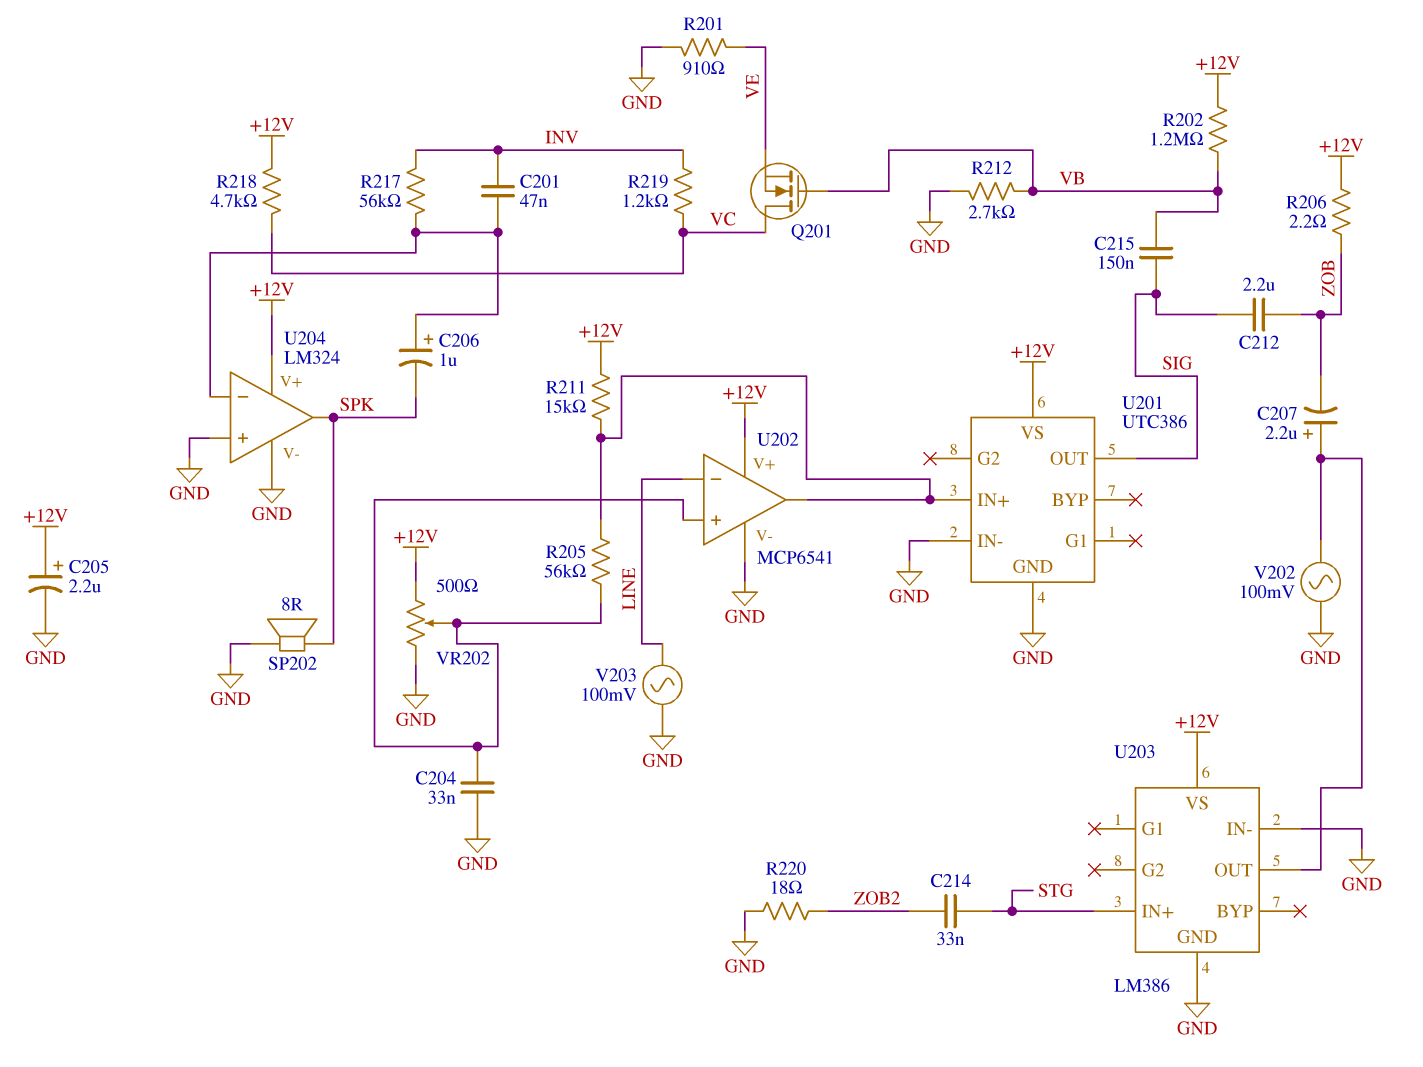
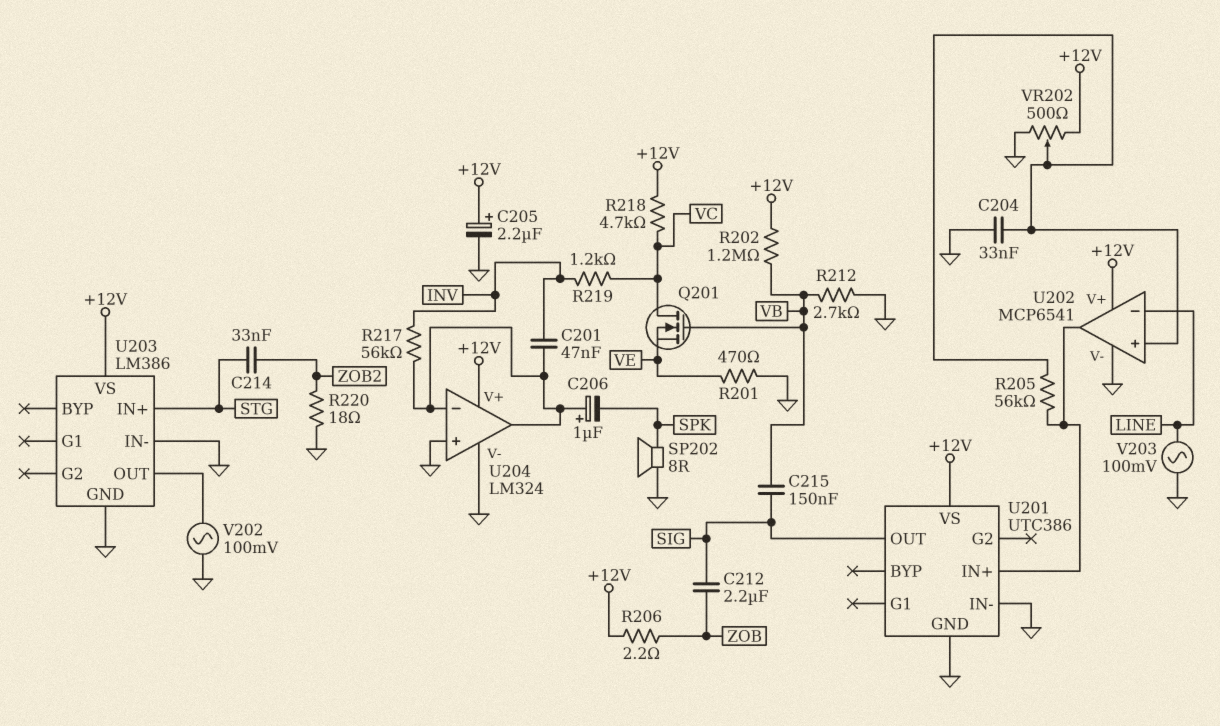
C207: 2.2uF (plus U203/OUT, minus ZOB) -> none
R201: 910 (GND, VE) -> 470 (GND, VE)
R211: 15k (+12V, U201/IN+) -> none
U204 pin out: SPK -> U204/in-

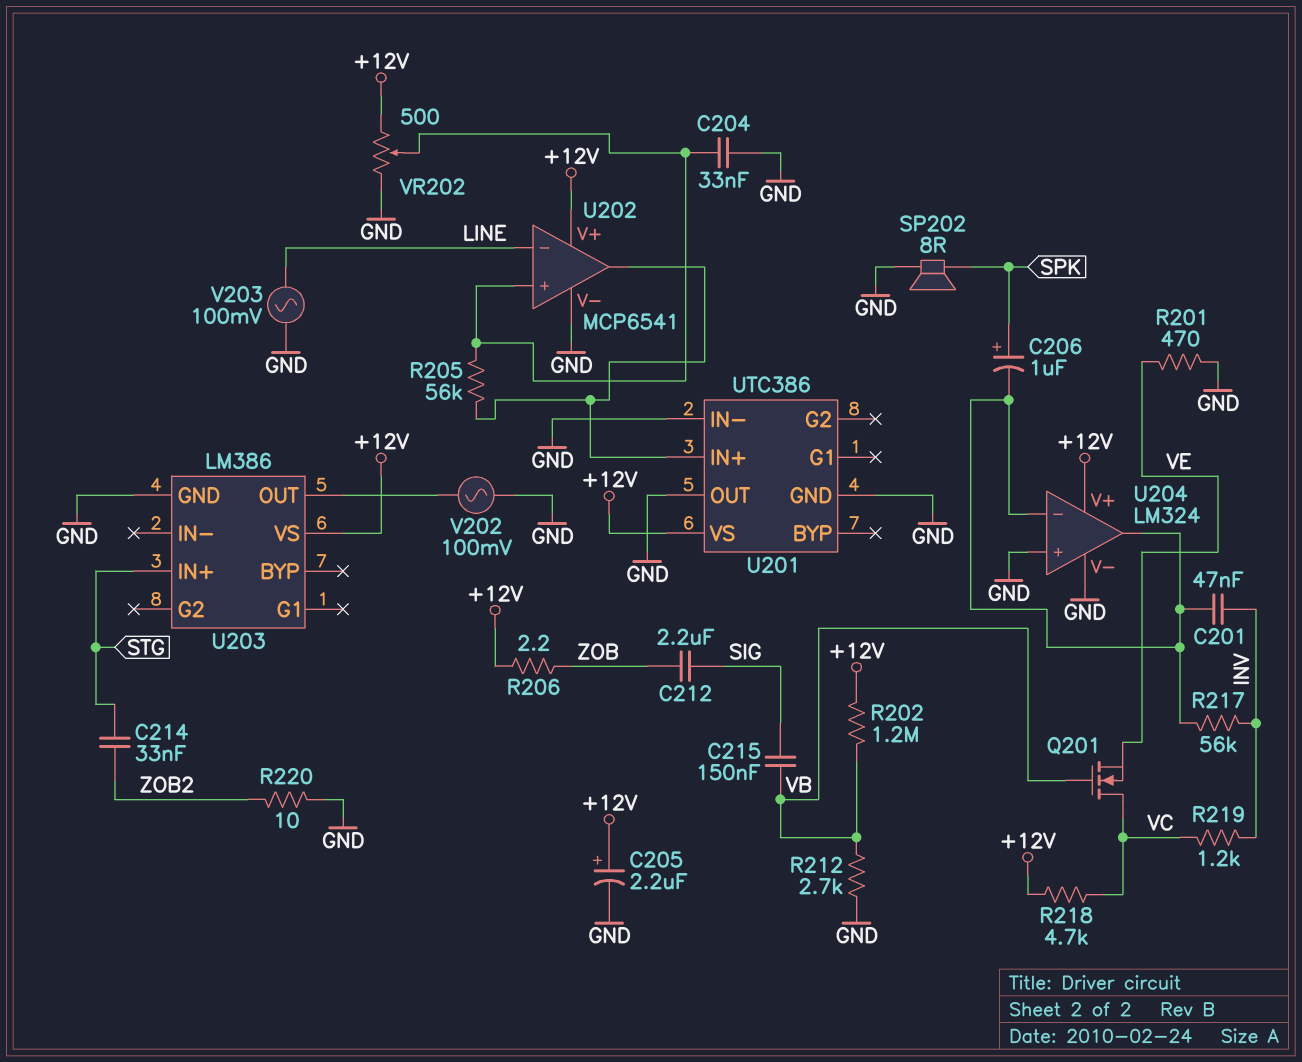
C206: 1uF (plus U204/in-, minus SPK) -> 1uF (plus SPK, minus U204/in-)
R220: 18 (GND, ZOB2) -> 10 (GND, ZOB2)
U201 pin OUT: SIG -> GND
U203 pin IN-: GND -> none

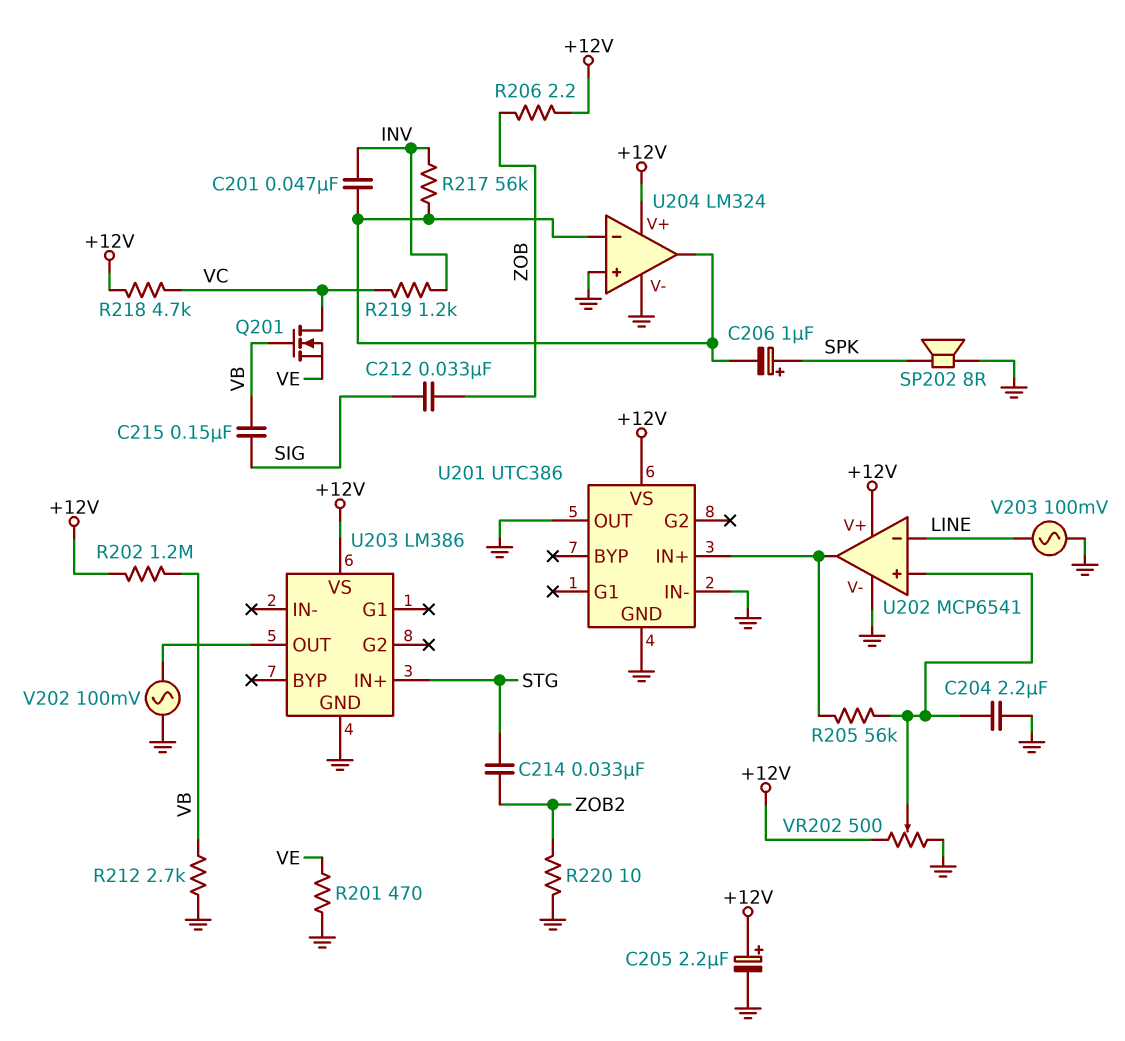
C204: 33nF (GND, U202/in+) -> 2.2uF (GND, U202/in+)
C212: 2.2uF (SIG, ZOB) -> 33nF (SIG, ZOB)

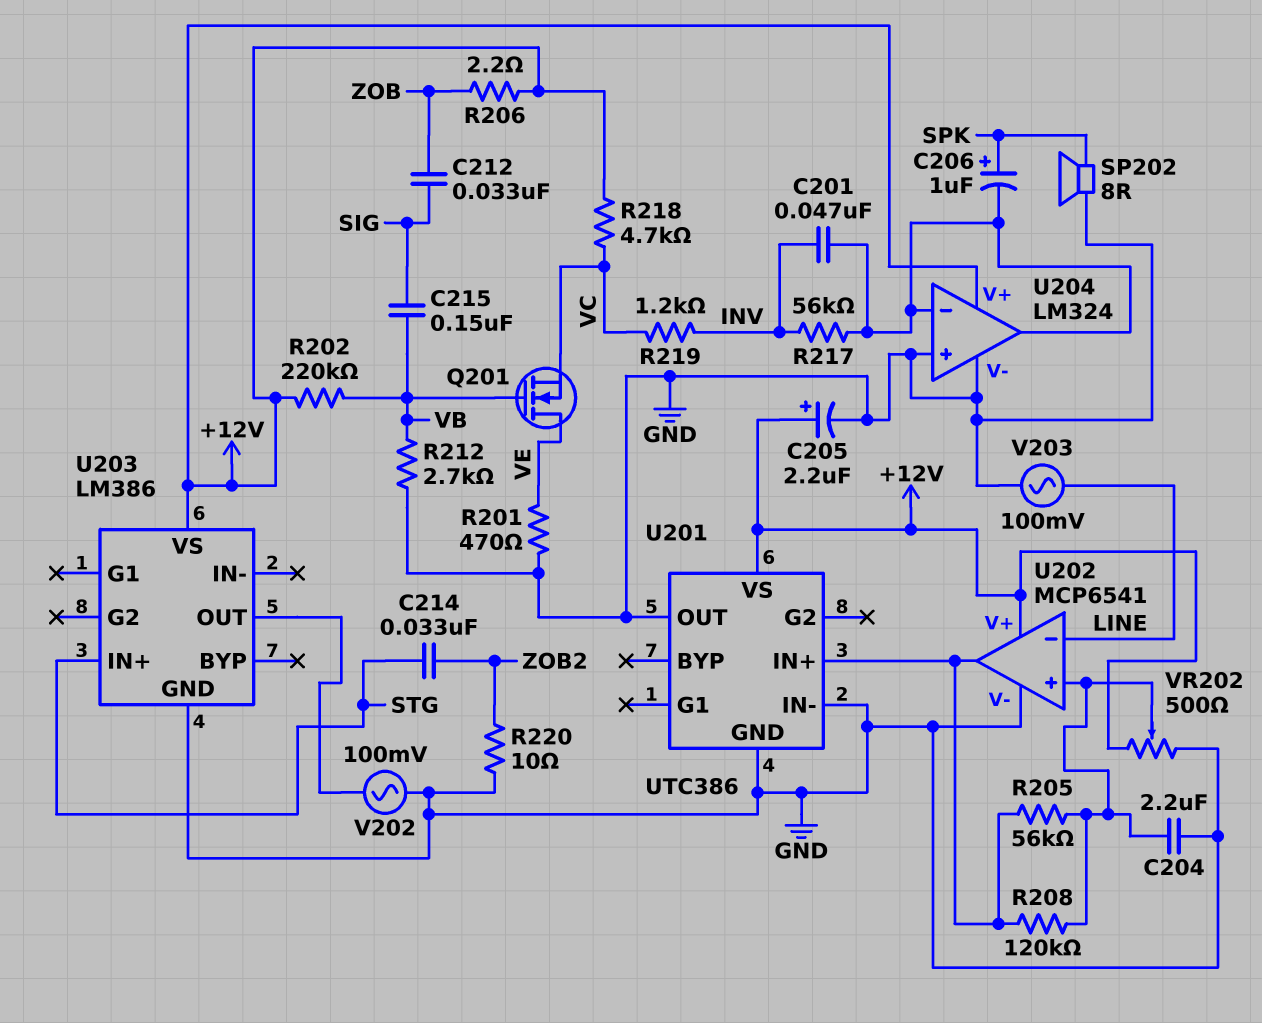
Q201: NMOS (G VB, D VC, S VE) -> NMOS (G VB, D VE, S VC)
R202: 1.2M (+12V, VB) -> 220k (+12V, VB)
R208: none -> 120k (U201/IN+, U202/in+)

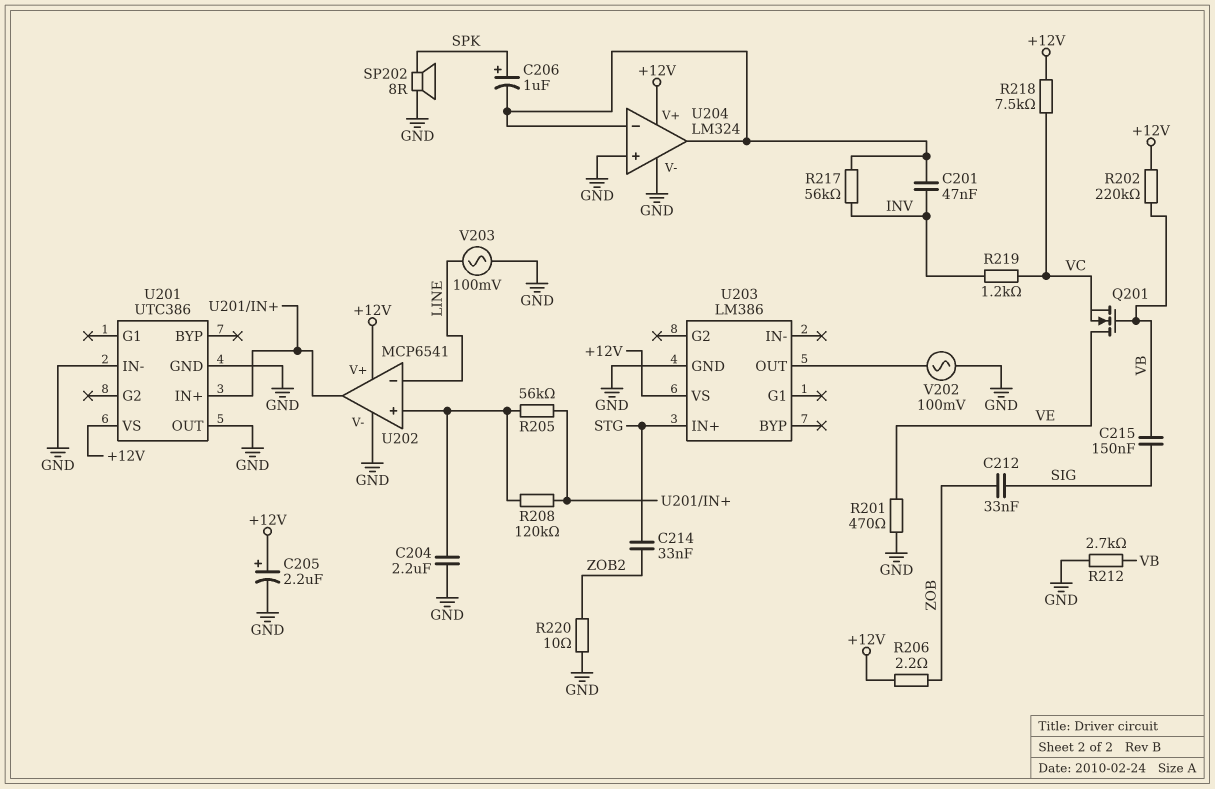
R218: 4.7k (+12V, VC) -> 7.5k (+12V, VC)
VR202: 500 (+12V, GND, wiper U202/in+) -> none

